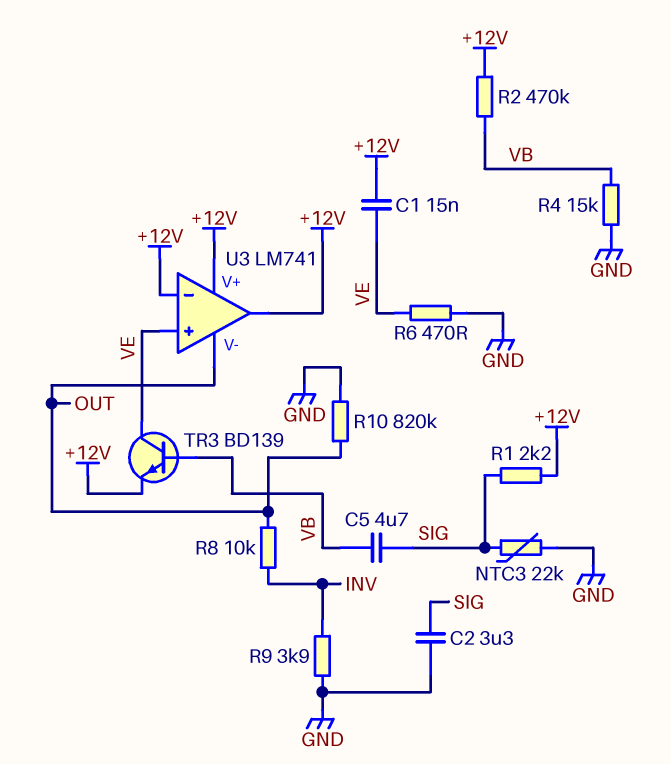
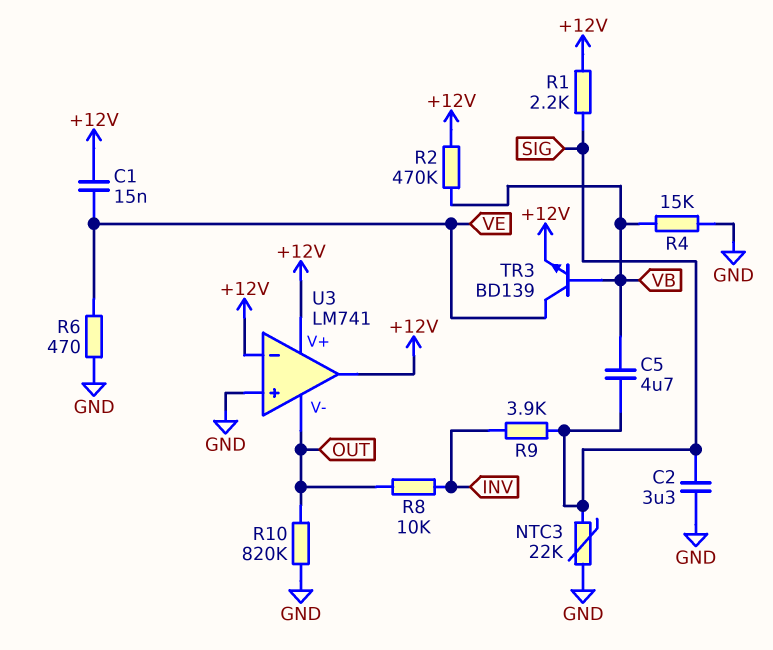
R9: 3.9k (GND, INV) -> 3.9k (INV, SIG)
U3 pin in+: VE -> GND

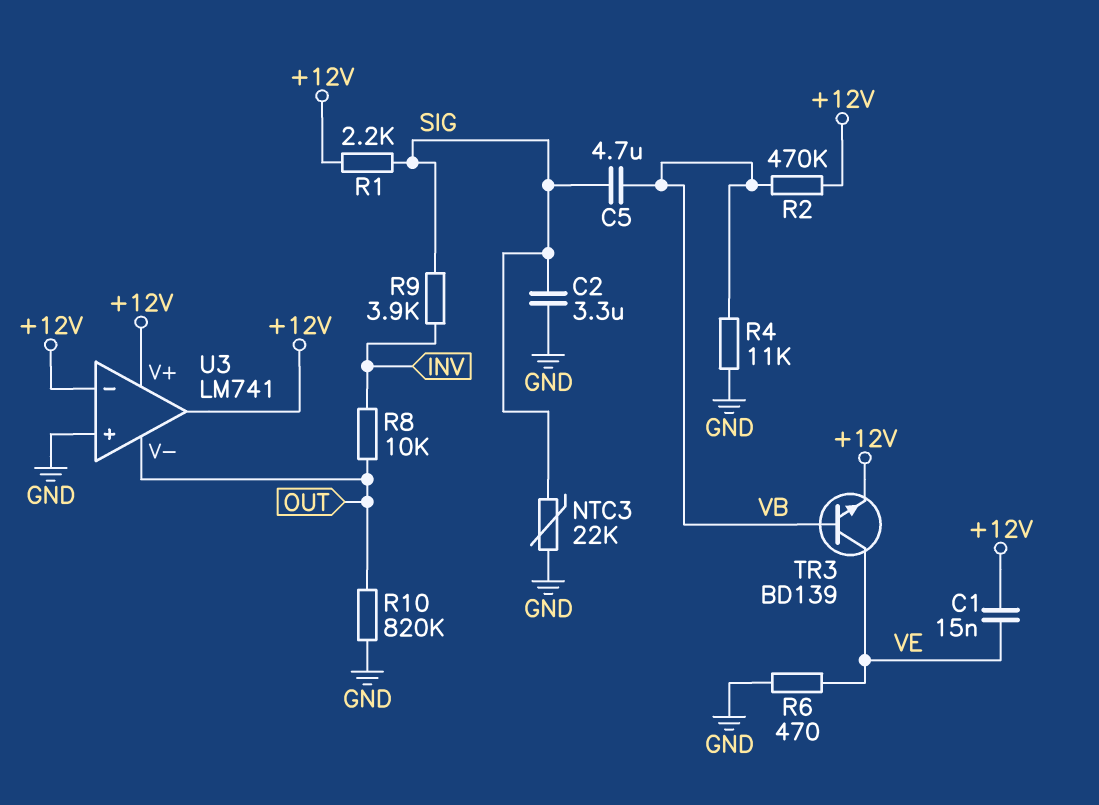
R4: 15k (GND, VB) -> 11k (GND, VB)

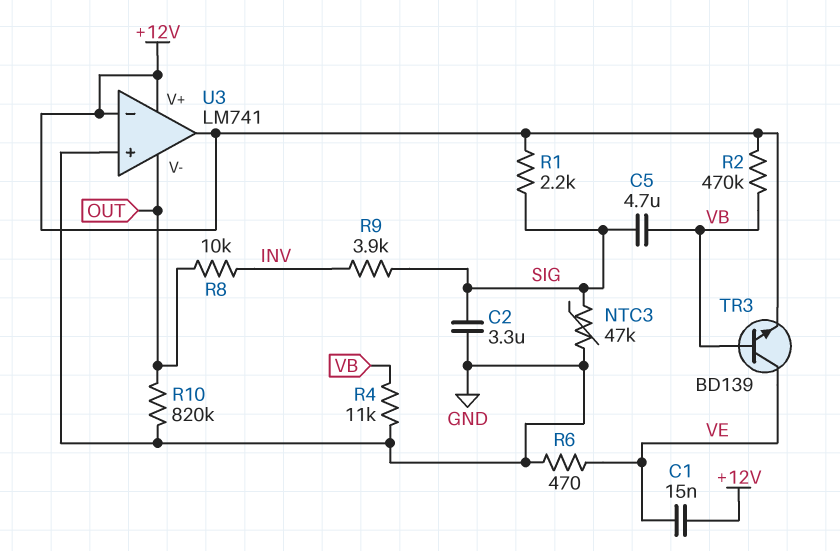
NTC3: 22k (GND, SIG) -> 47k (GND, SIG)

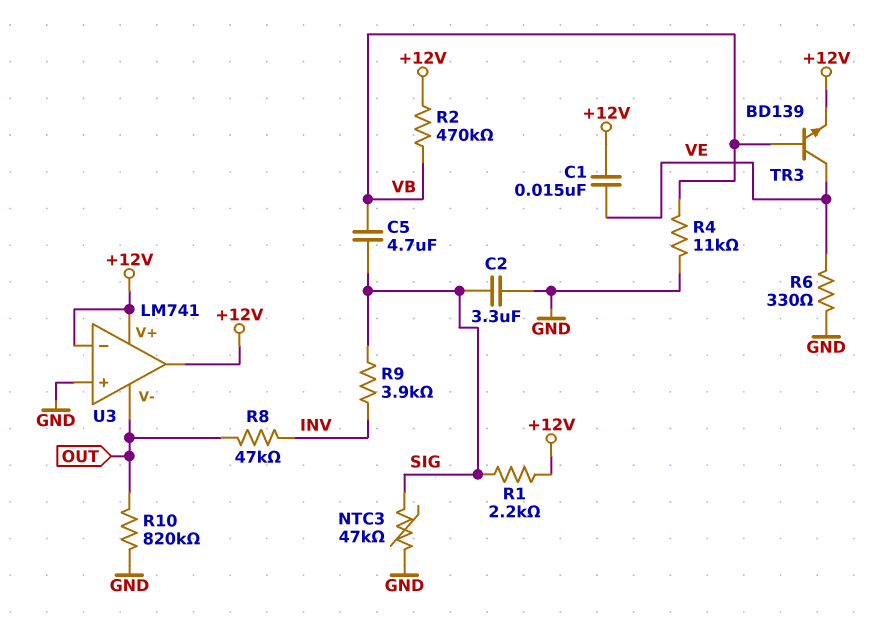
R6: 470 (GND, VE) -> 330 (GND, VE)
R8: 10k (INV, OUT) -> 47k (INV, OUT)

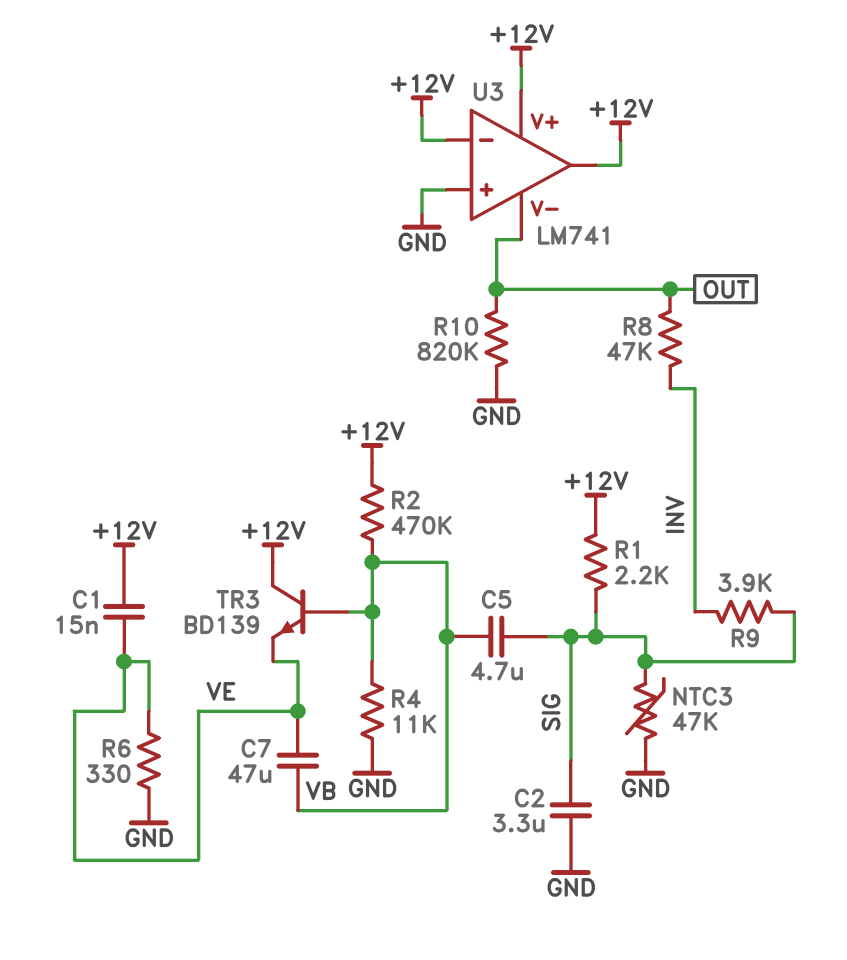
C7: none -> 47uF (VB, VE)
TR3: NPN BD139 (B VB, C VE, E +12V) -> NPN BD139 (B VB, C +12V, E VE)

